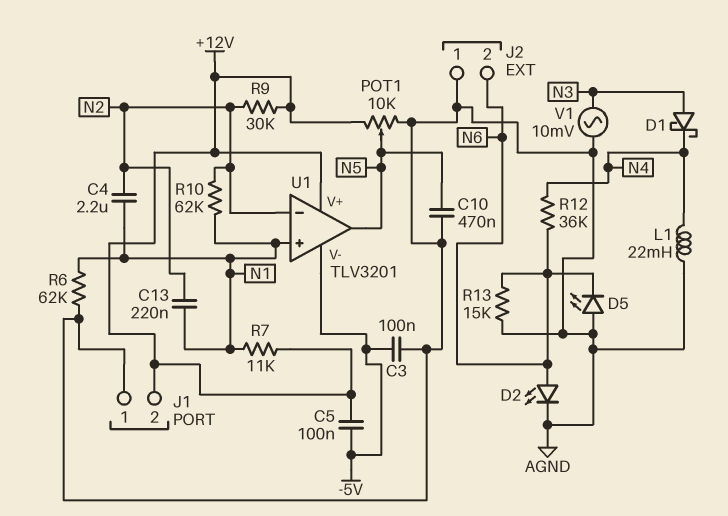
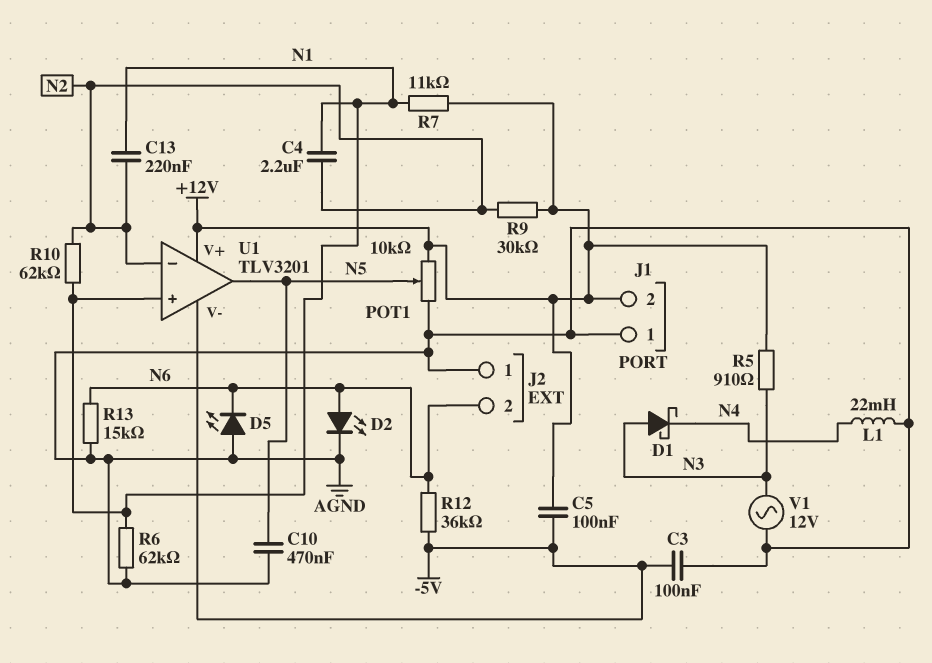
R5: none -> 910 (+12V, N3)
R12: 36k (N4, N6) -> 36k (-5V, N6)
V1: AC 10mV (AGND, N3) -> AC 12V (AGND, N3)

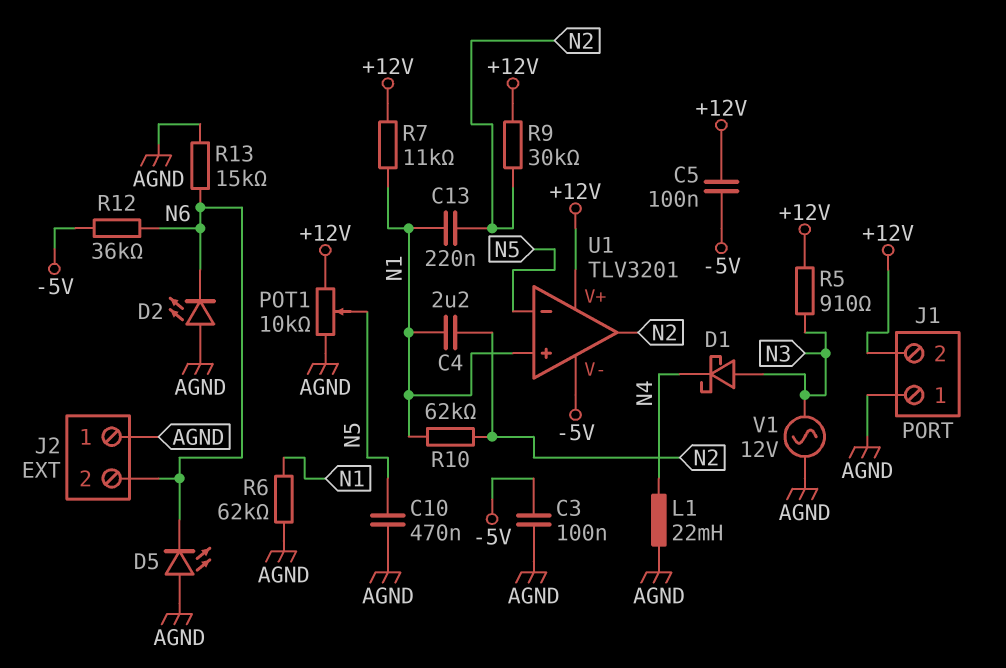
D2: LED (A N6, K AGND) -> LED (A AGND, K N6)
U1 pin in-: N2 -> N5
U1 pin out: N5 -> N2

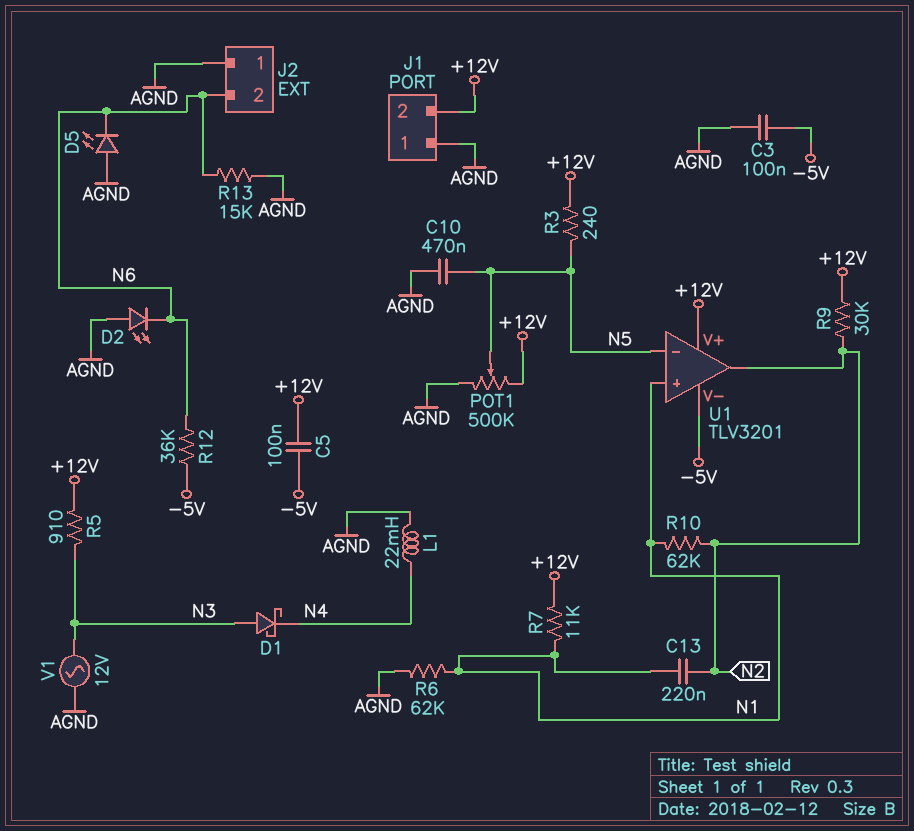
C4: 2.2uF (N1, N2) -> none
POT1: 10k (+12V, AGND, wiper N5) -> 500k (+12V, AGND, wiper N5)
R3: none -> 240 (+12V, N5)

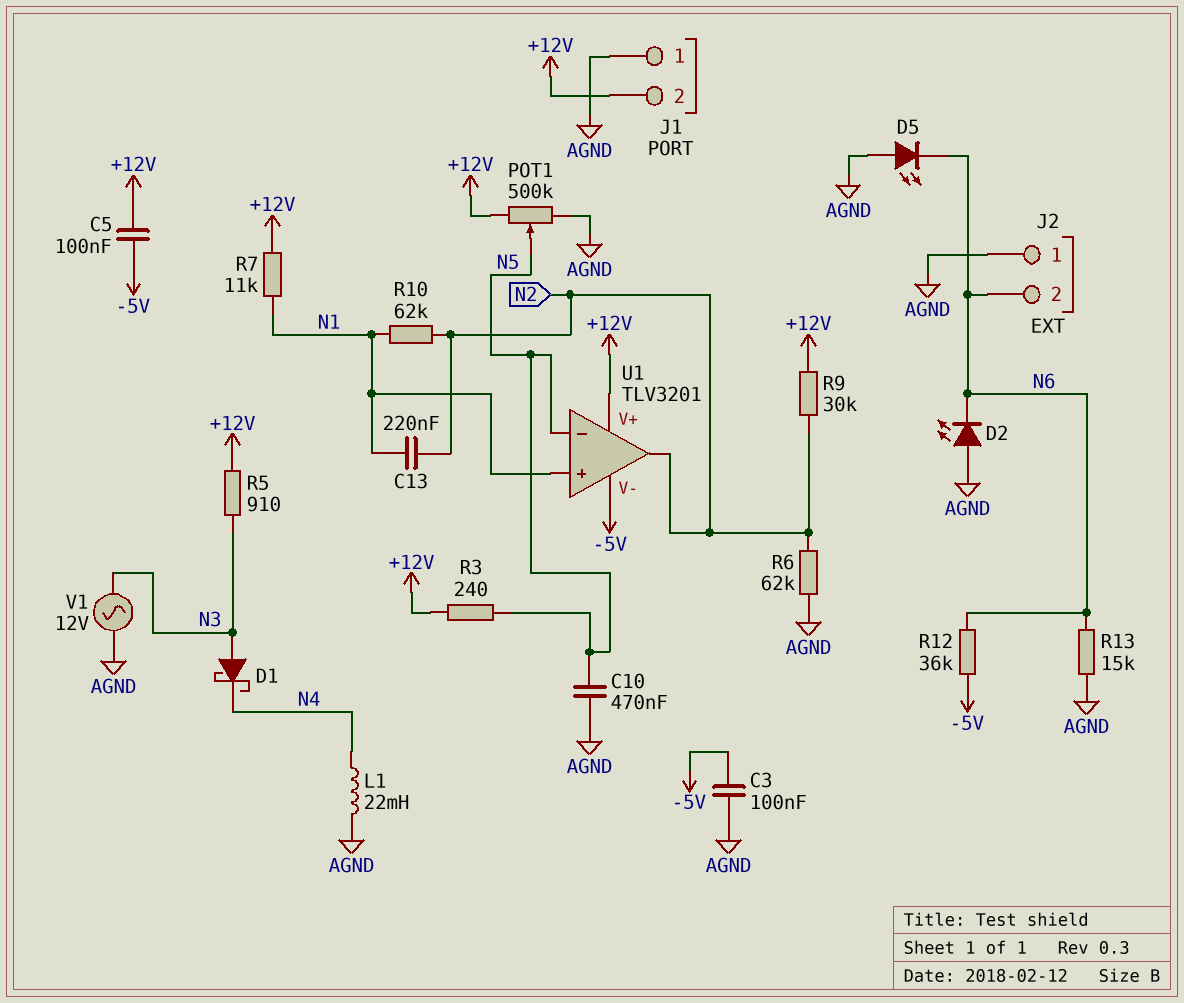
R6: 62k (AGND, N1) -> 62k (AGND, N2)

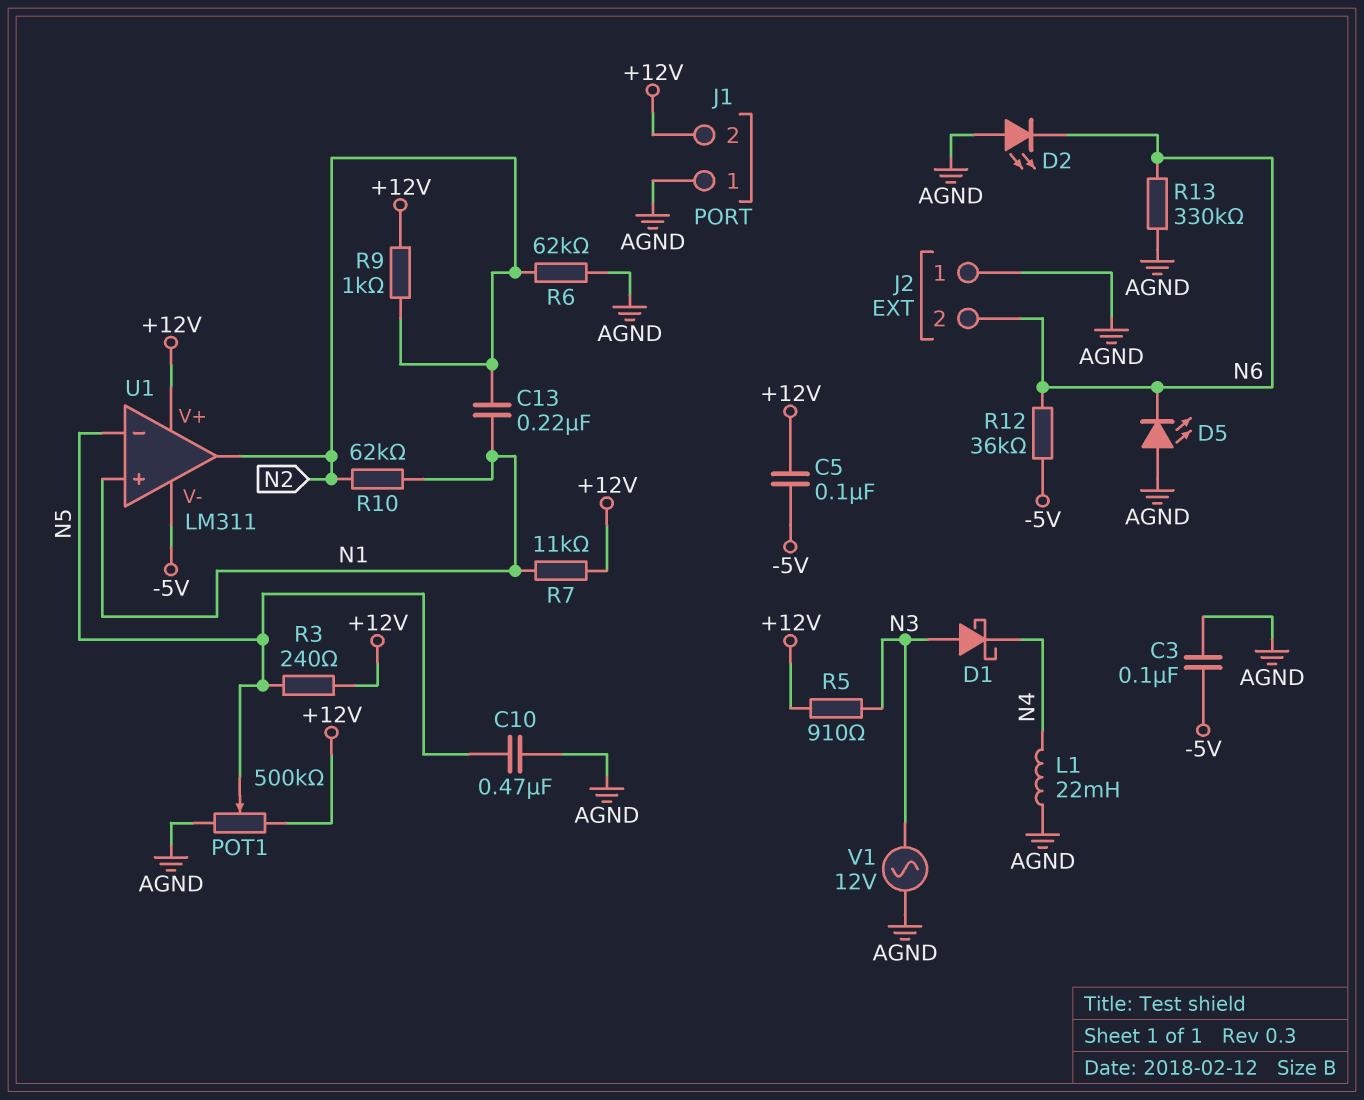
R9: 30k (+12V, N2) -> 1k (+12V, N2)
R13: 15k (AGND, N6) -> 330k (AGND, N6)
U1: TLV3201 -> LM311

